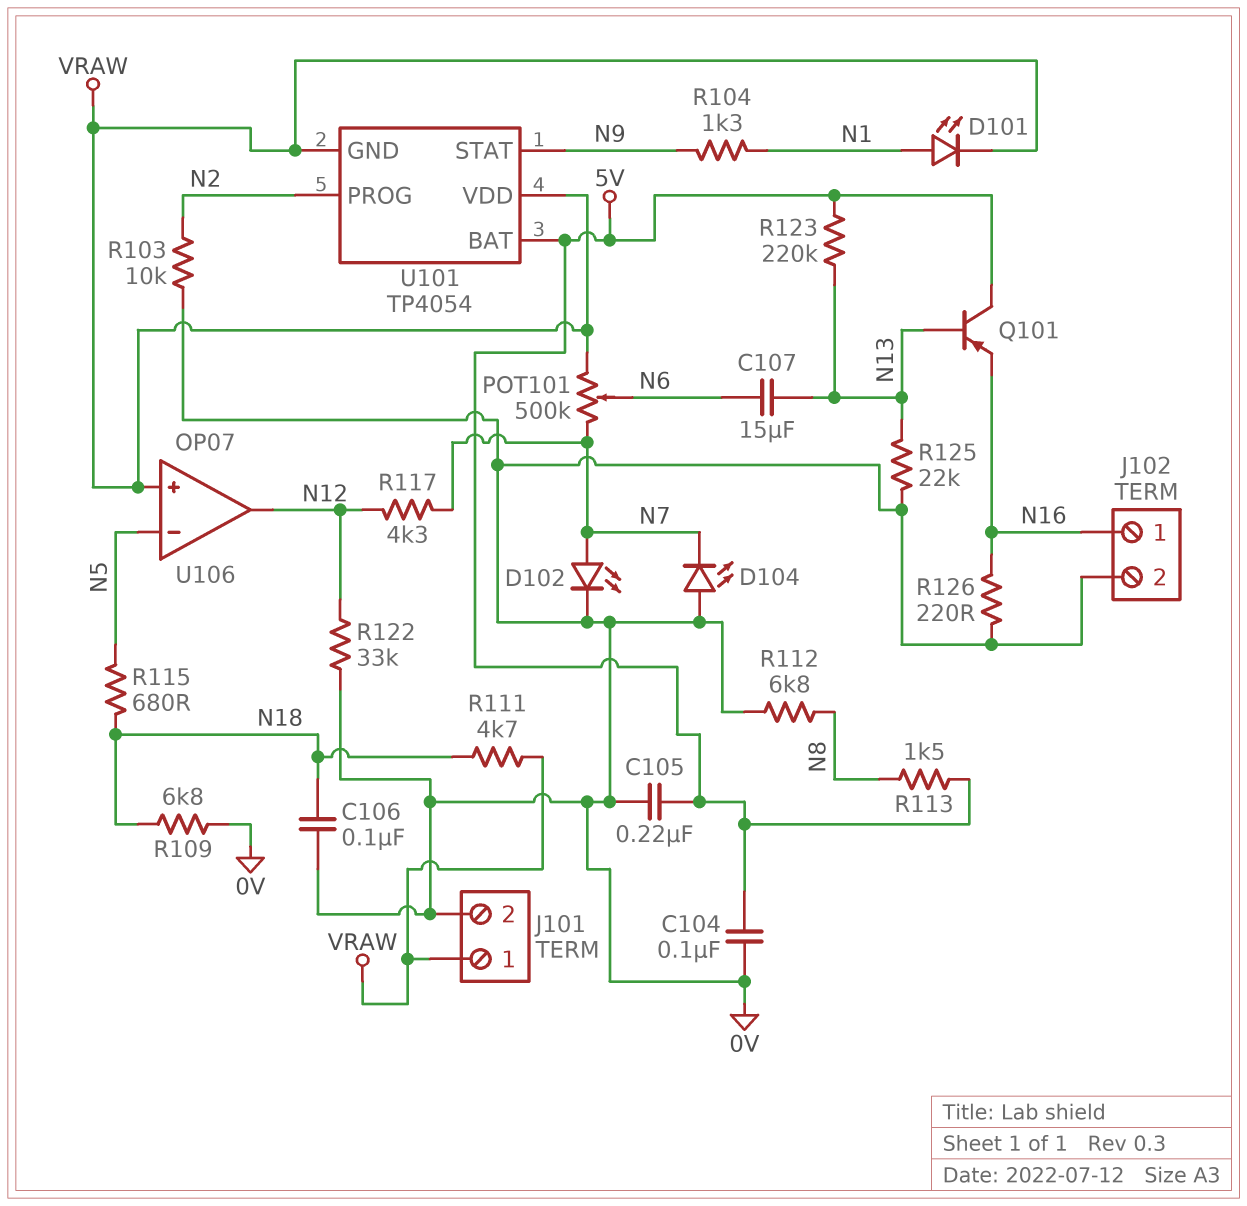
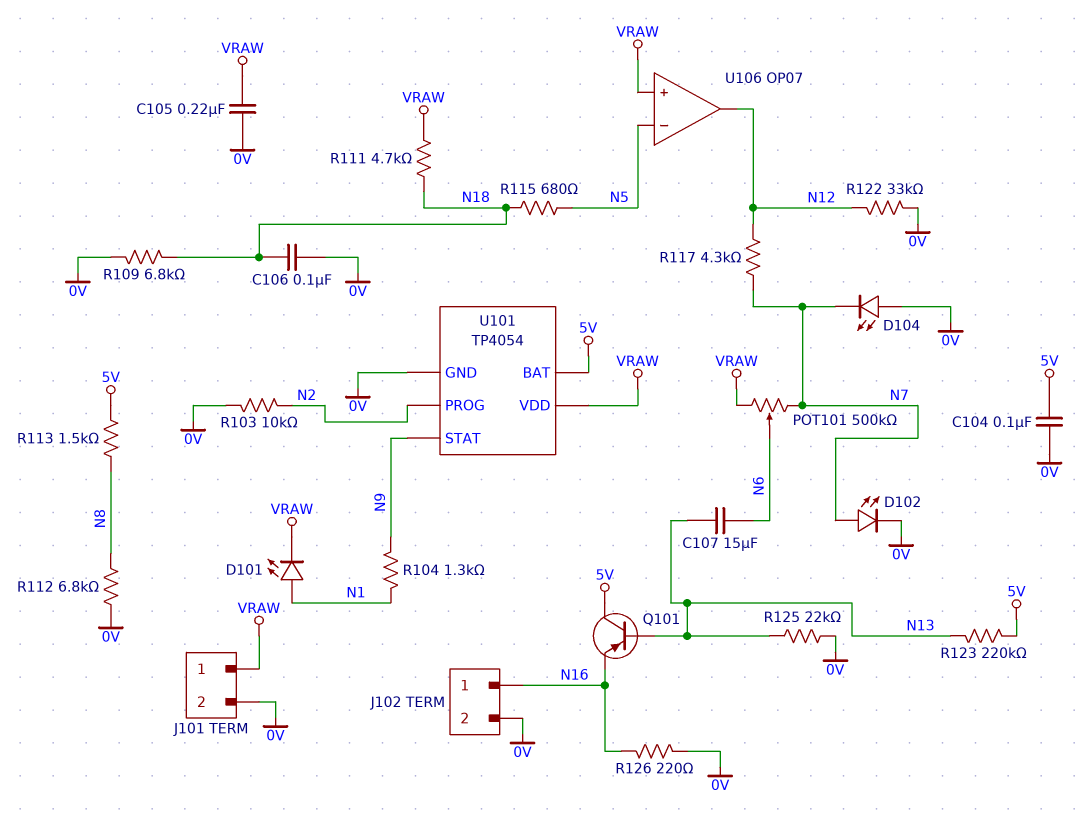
C105: 220nF (0V, 5V) -> 220nF (0V, VRAW)
U101 pin GND: VRAW -> 0V

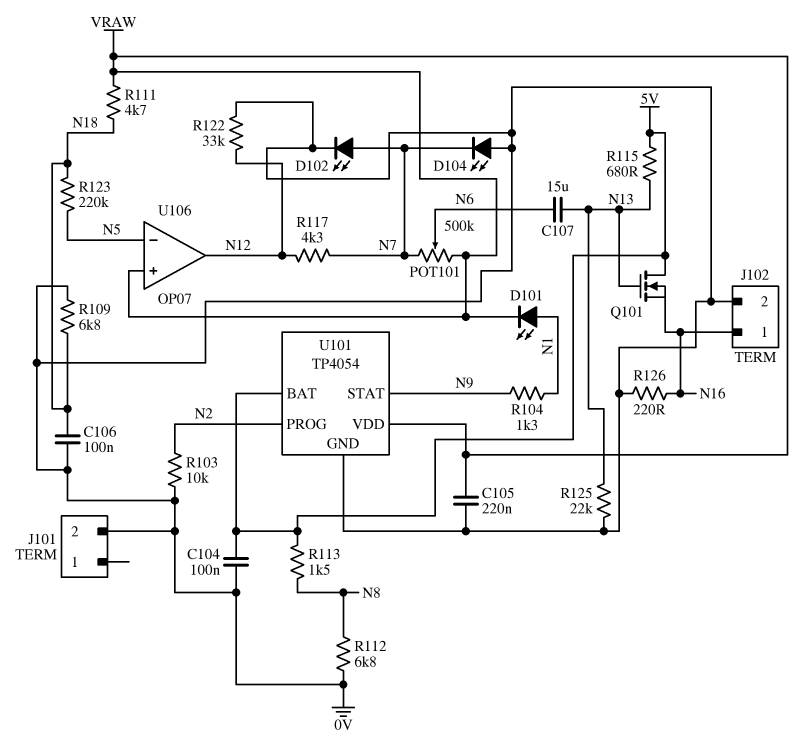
J101 pin 1: VRAW -> none
Q101: PNP (B N13, C 5V, E N16) -> NMOS (G N13, D 5V, S N16)
R115: 680 (N5, N18) -> 680 (5V, N13)
R123: 220k (5V, N13) -> 220k (N5, N18)

